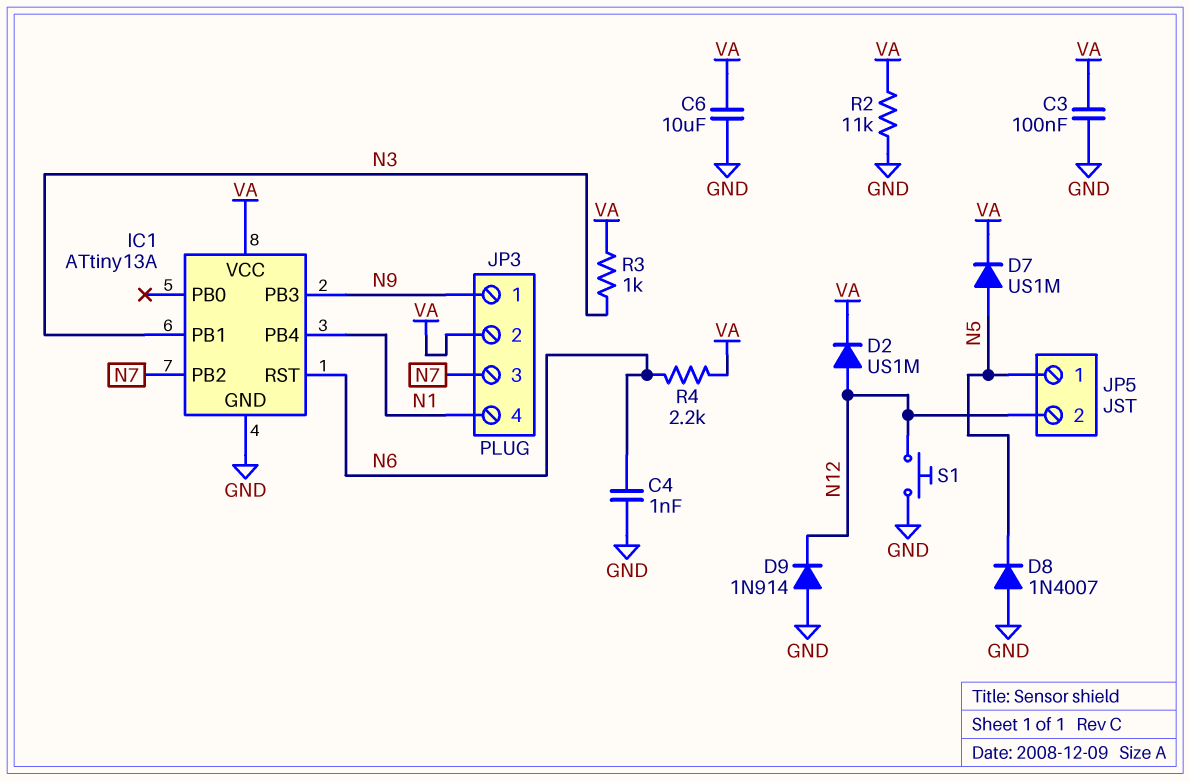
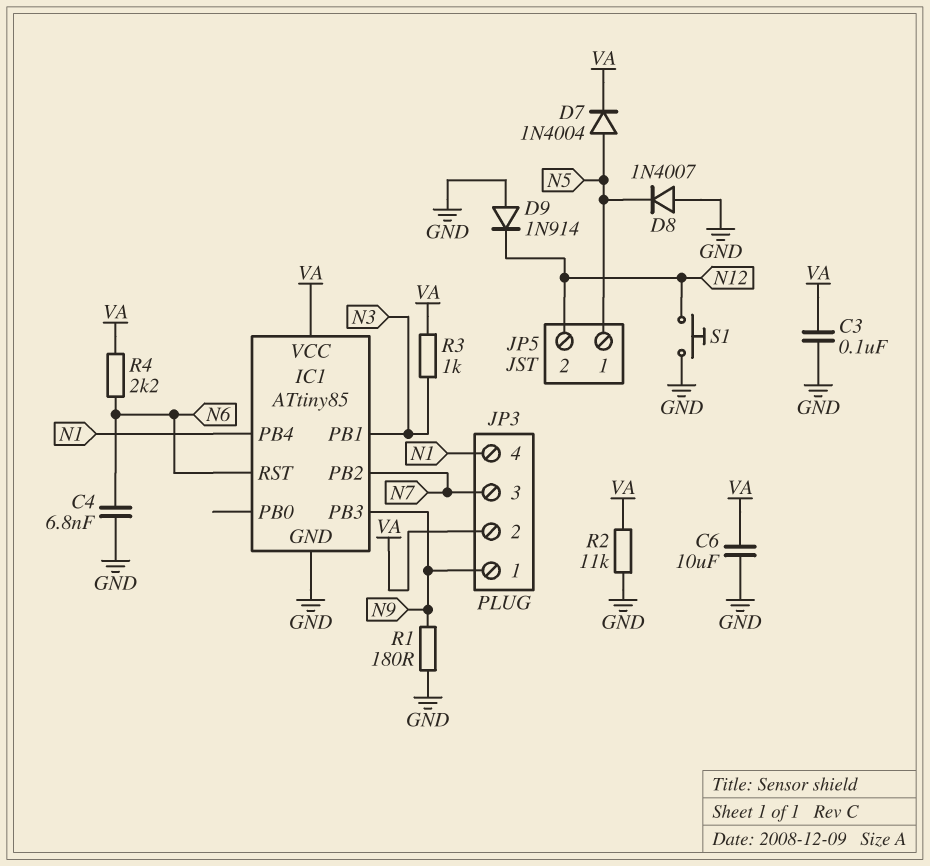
C4: 1nF (GND, N6) -> 6.8nF (GND, N6)
D2: diode US1M (A N12, K VA) -> none
D7: diode US1M (A N5, K VA) -> diode 1N4004 (A N5, K VA)
IC1: ATtiny13A -> ATtiny85
R1: none -> 180 (GND, N9)

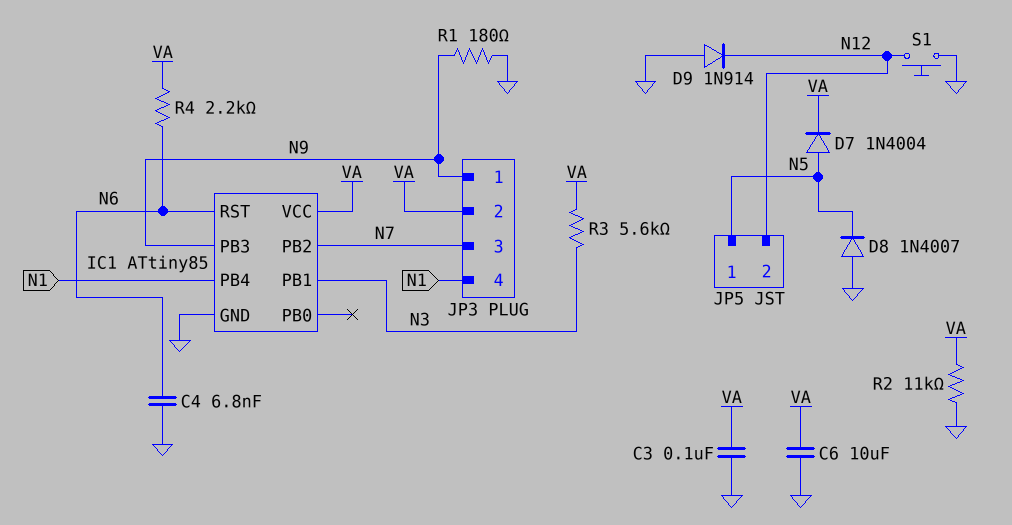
R3: 1k (N3, VA) -> 5.6k (N3, VA)

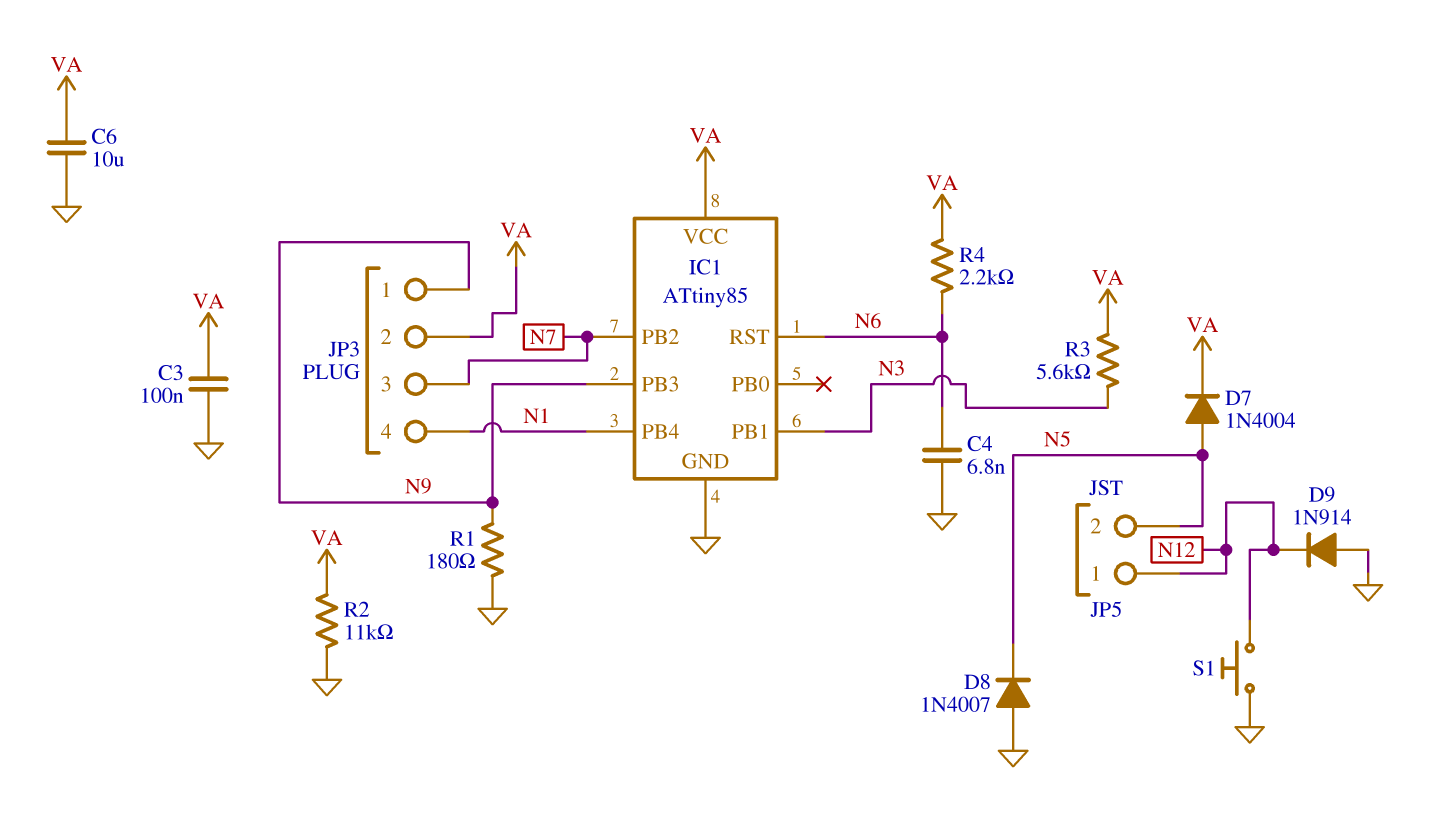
JP5 pin 1: N5 -> N12
JP5 pin 2: N12 -> N5

